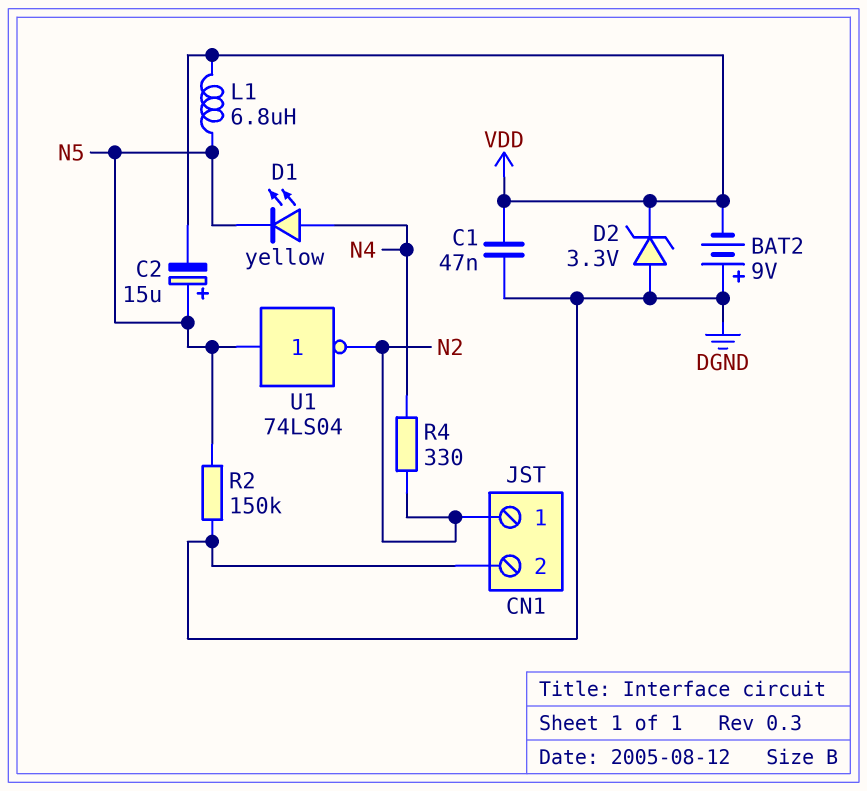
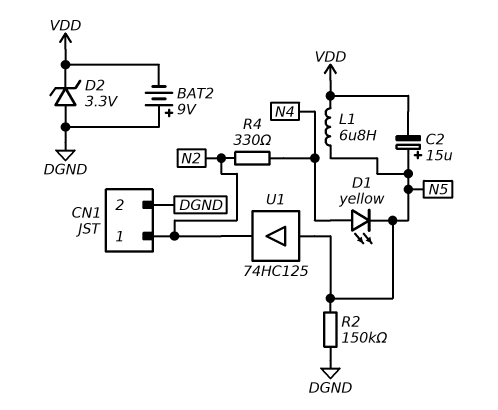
C1: 47nF (DGND, VDD) -> none
U1: NOT 74LS04 (in N5, out N2) -> buffer 74HC125 (in N5, out N2)

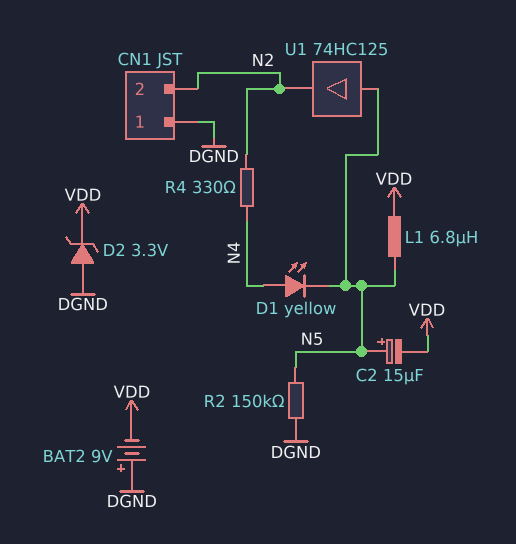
CN1 pin 1: N2 -> DGND
CN1 pin 2: DGND -> N2

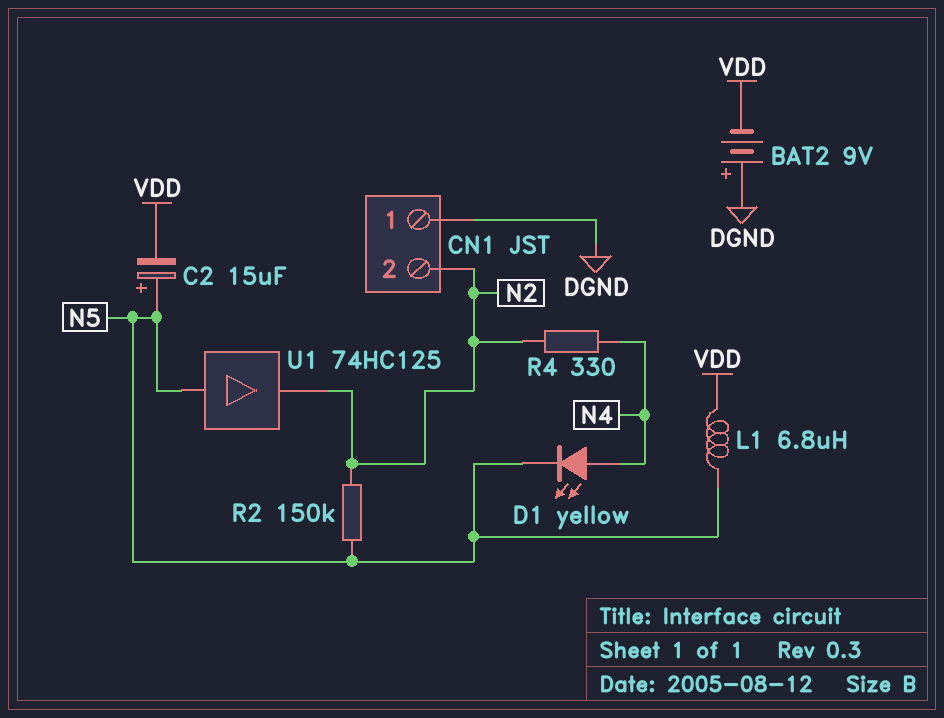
D2: zener 3.3V (A DGND, K VDD) -> none
R2: 150k (DGND, N5) -> 150k (N2, N5)

